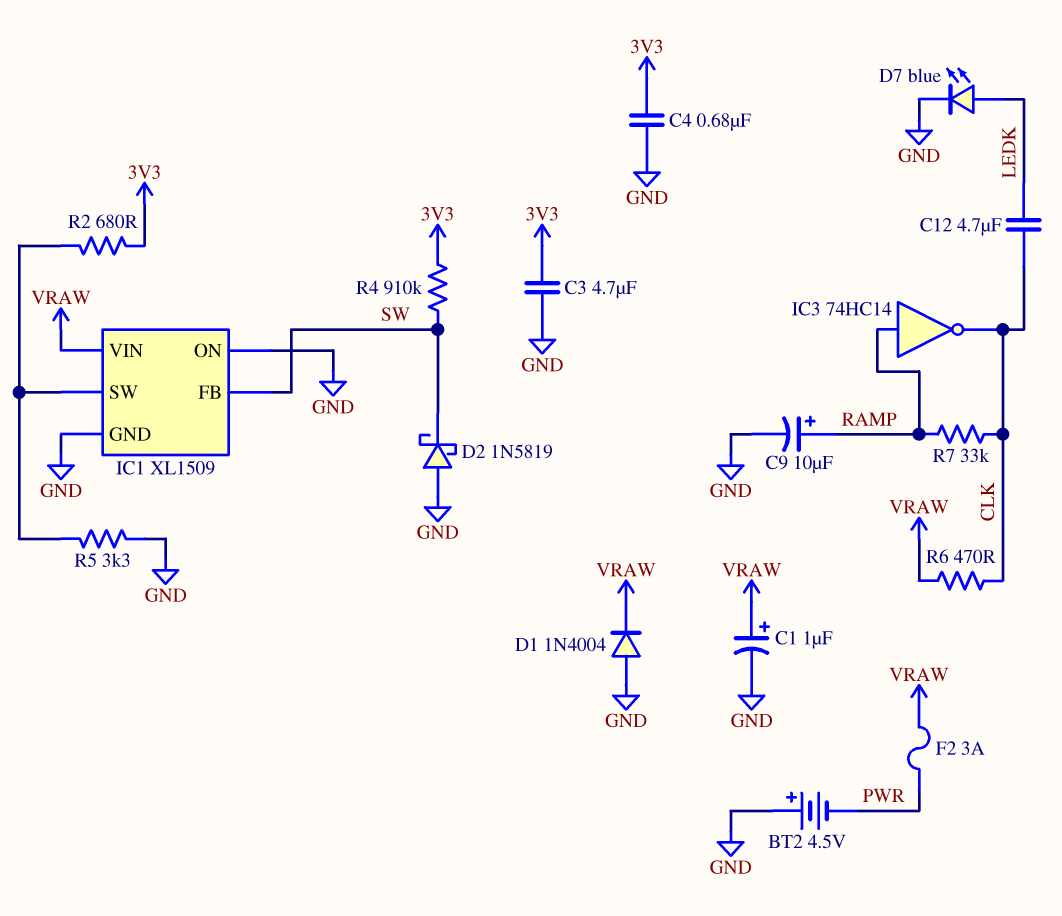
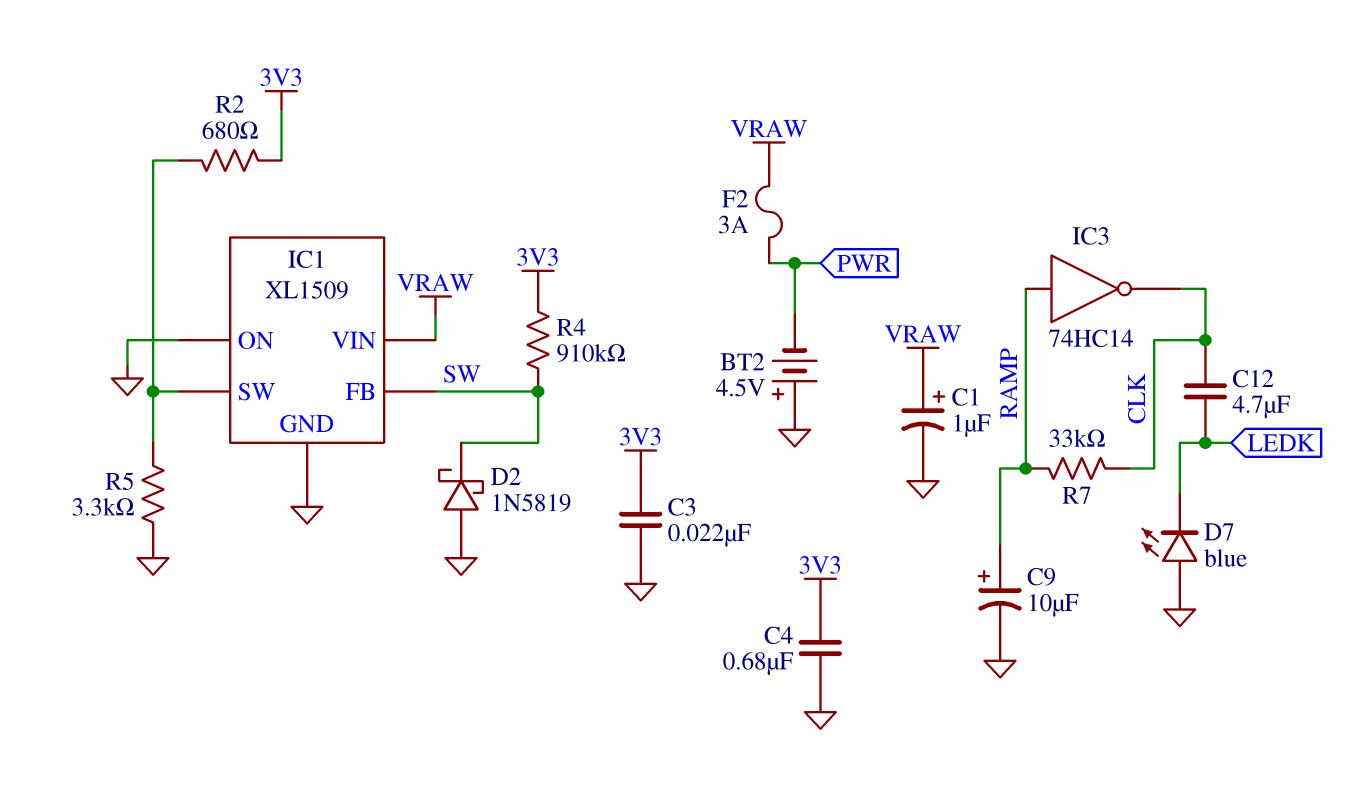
C3: 4.7uF (3V3, GND) -> 22nF (3V3, GND)
D1: diode 1N4004 (A GND, K VRAW) -> none
D7: LED blue (A LEDK, K GND) -> LED blue (A GND, K LEDK)
R6: 470 (CLK, VRAW) -> none

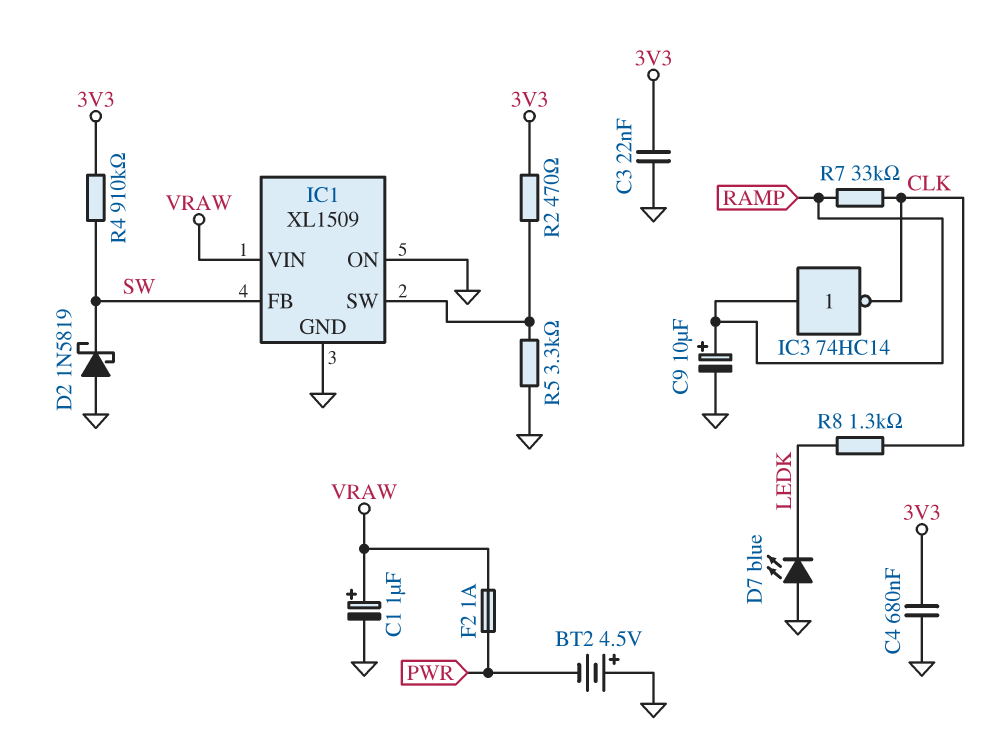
C12: 4.7uF (CLK, LEDK) -> none
F2: 3A (PWR, VRAW) -> 1A (PWR, VRAW)
R2: 680 (3V3, IC1/SW) -> 470 (3V3, IC1/SW)
R8: none -> 1.3k (CLK, LEDK)

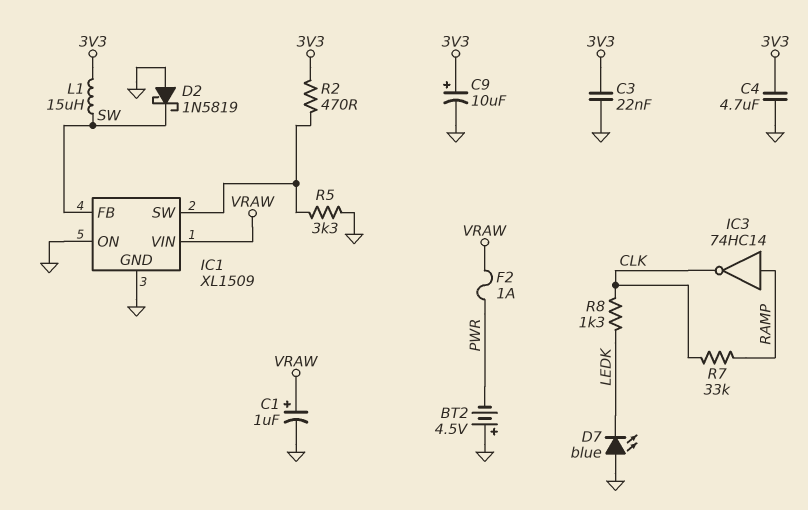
C4: 680nF (3V3, GND) -> 4.7uF (3V3, GND)
C9: 10uF (plus RAMP, minus GND) -> 10uF (plus 3V3, minus GND)
L1: none -> 15uH (3V3, SW)
R4: 910k (3V3, SW) -> none

